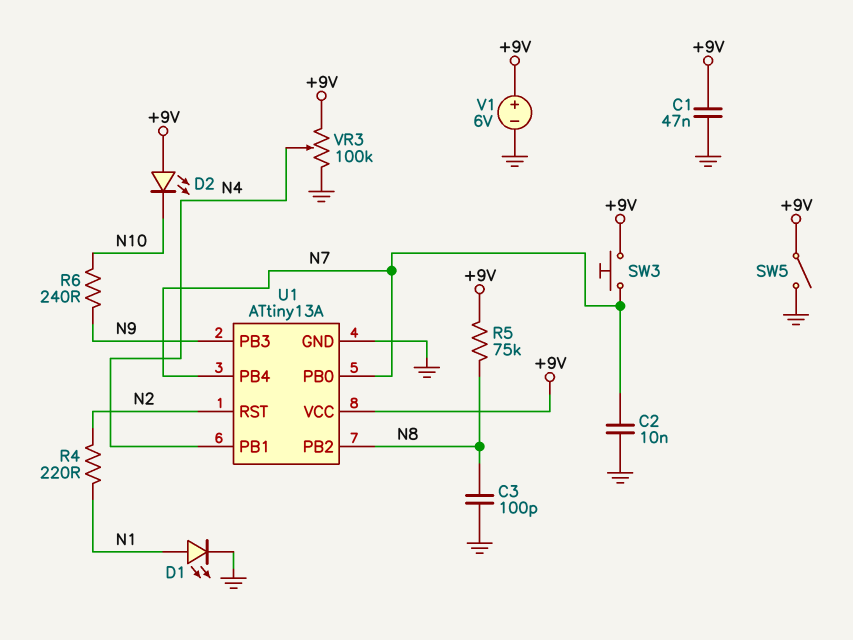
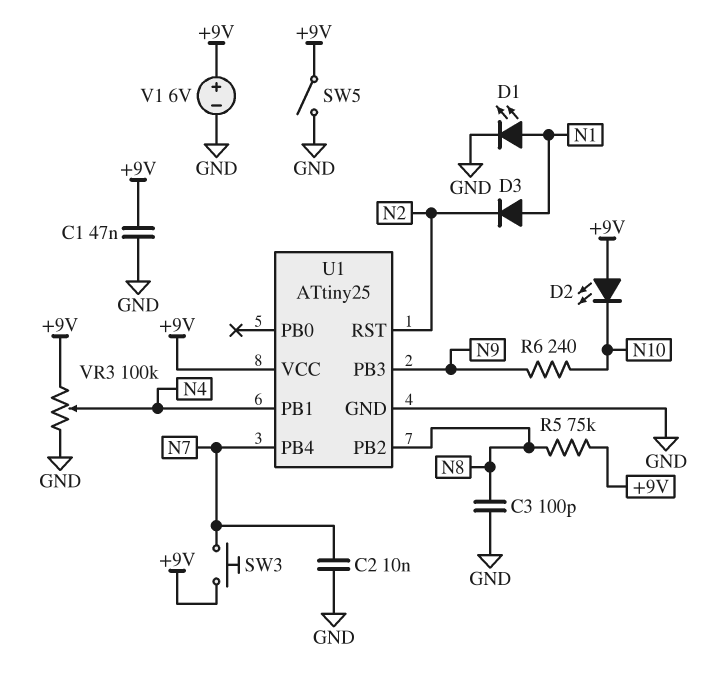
D3: none -> diode (A N1, K N2)
R4: 220 (N1, N2) -> none
U1: ATtiny13A -> ATtiny25
U1 pin PB0: N7 -> none

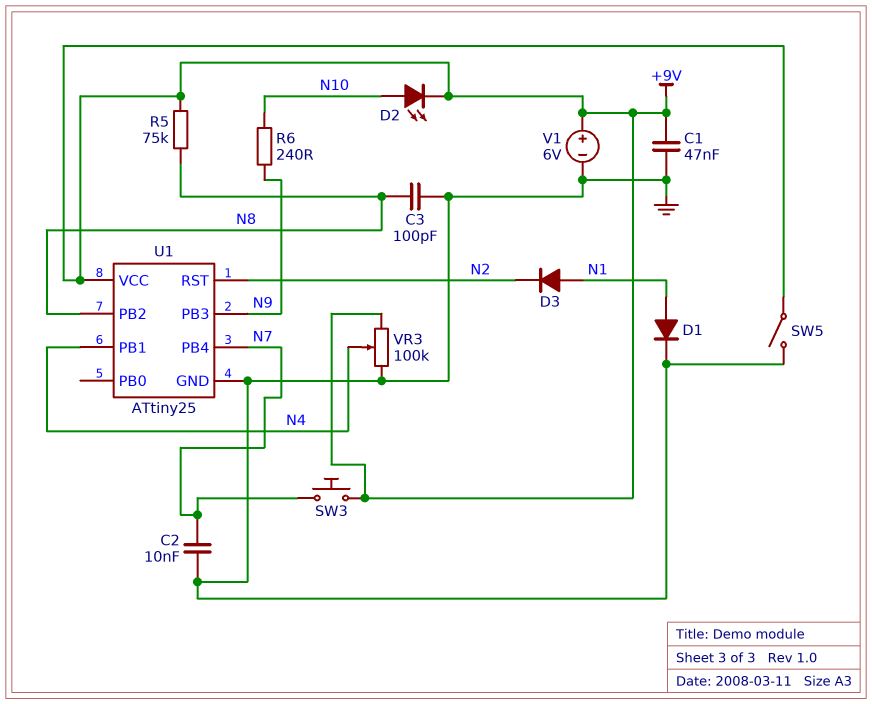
D1: LED (A N1, K GND) -> diode (A N1, K GND)
D2: LED (A +9V, K N10) -> LED (A N10, K +9V)

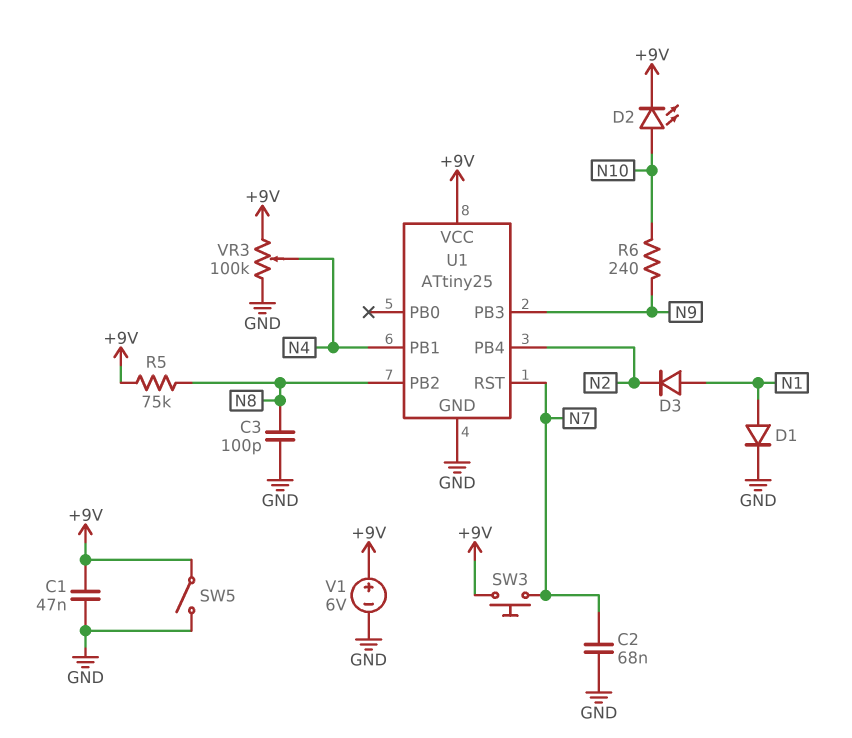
C2: 10nF (GND, N7) -> 68nF (GND, N7)
U1 pin PB4: N7 -> N2
U1 pin RST: N2 -> N7

